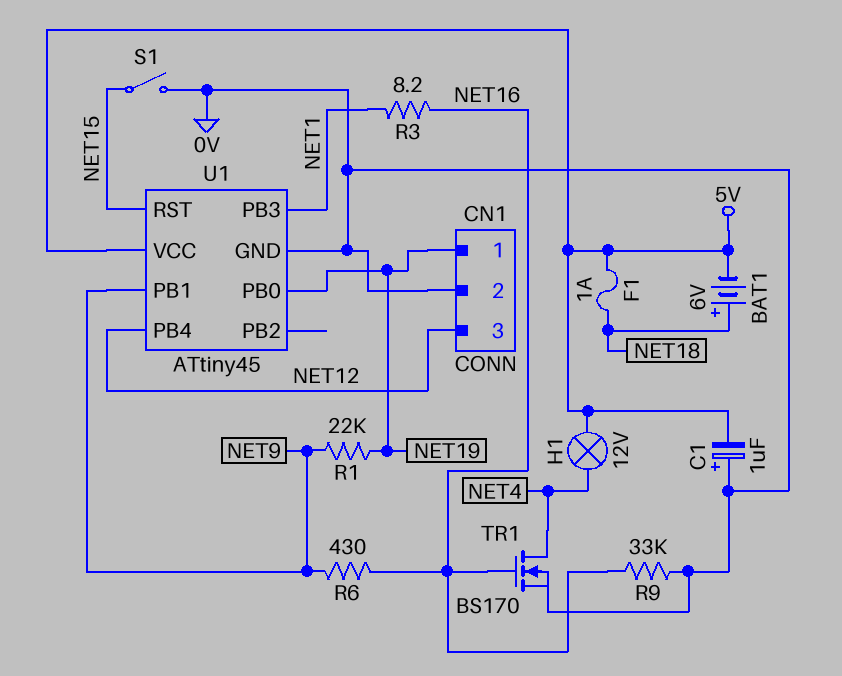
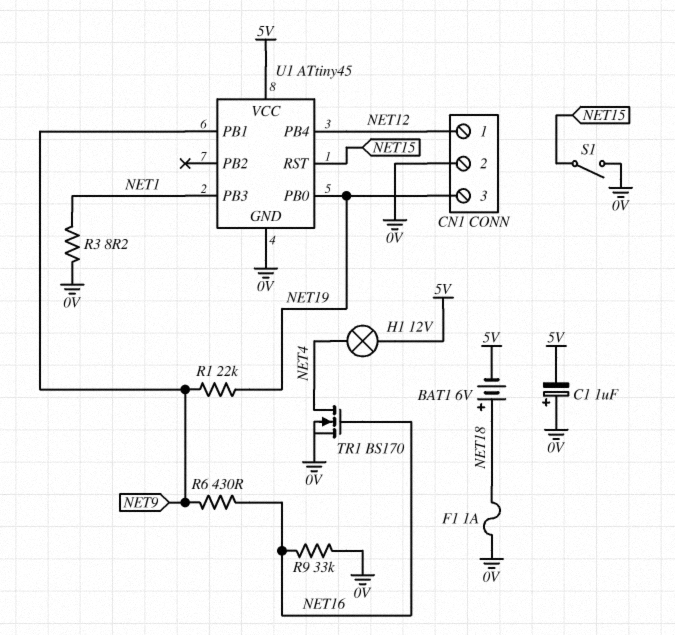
CN1 pin 1: NET19 -> NET12
CN1 pin 3: NET12 -> NET19
F1: 1A (5V, NET18) -> 1A (0V, NET18)
R3: 8.2 (NET1, NET16) -> 8.2 (0V, NET1)

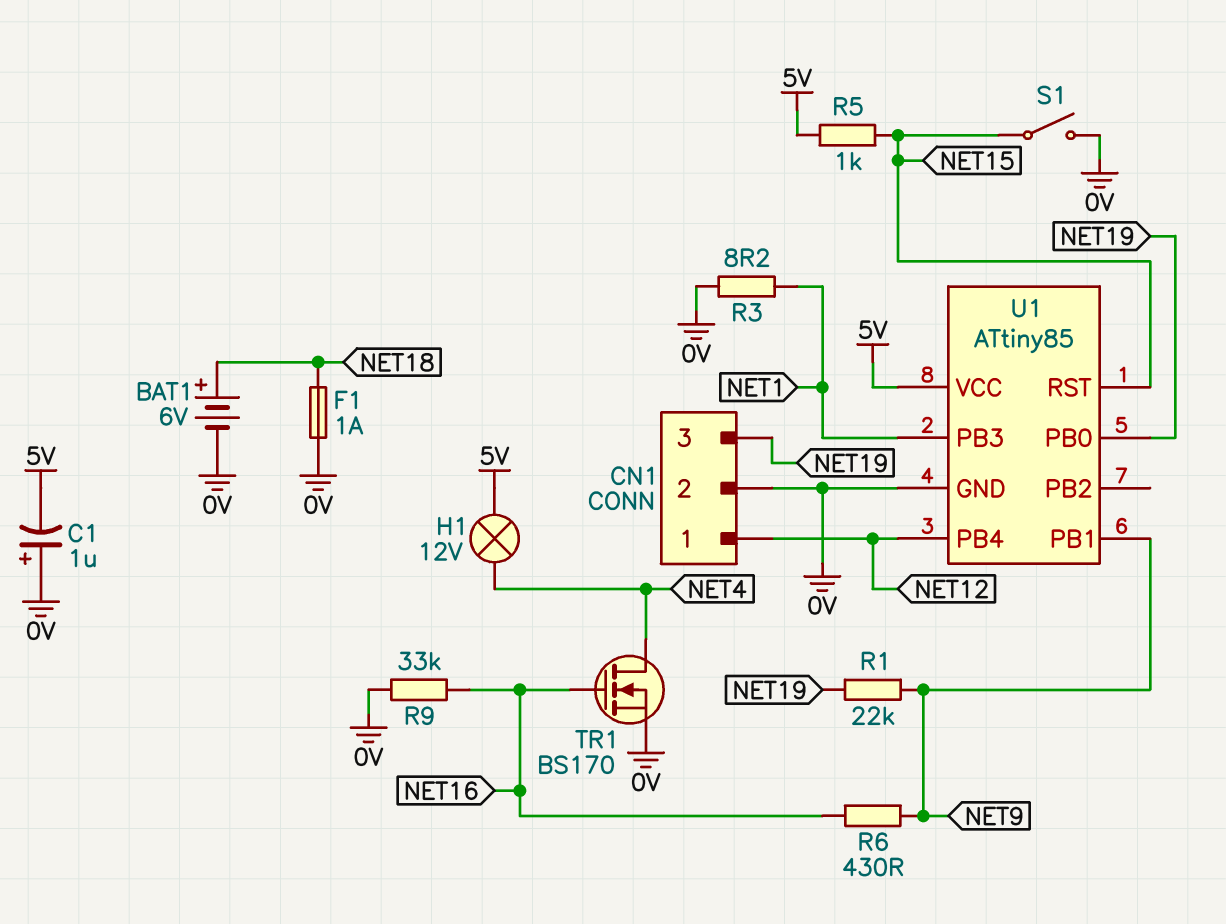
BAT1: 6V (plus NET18, minus 5V) -> 6V (plus NET18, minus 0V)
R5: none -> 1k (5V, NET15)
U1: ATtiny45 -> ATtiny85

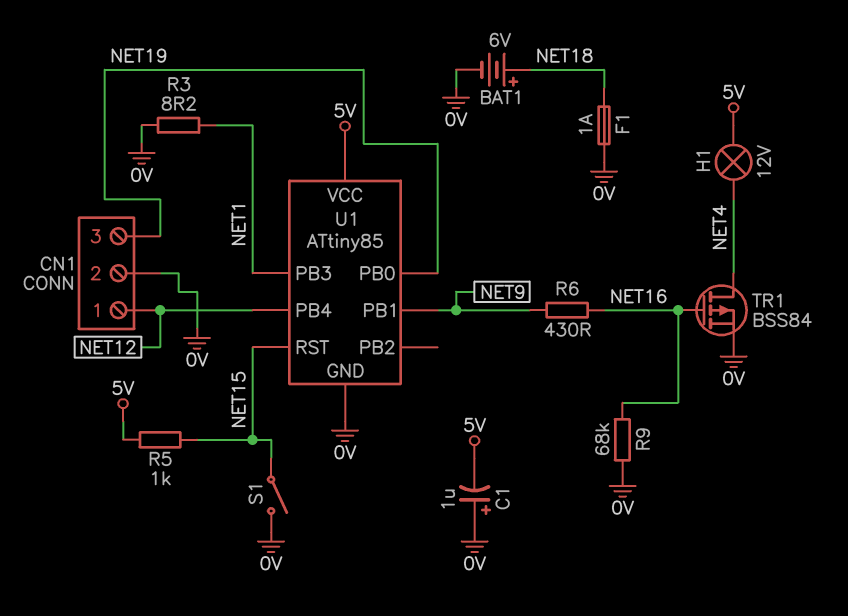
R1: 22k (NET9, NET19) -> none
R9: 33k (0V, NET16) -> 68k (0V, NET16)
TR1: NMOS BS170 (G NET16, D NET4, S 0V) -> PMOS BSS84 (G NET16, D NET4, S 0V)

